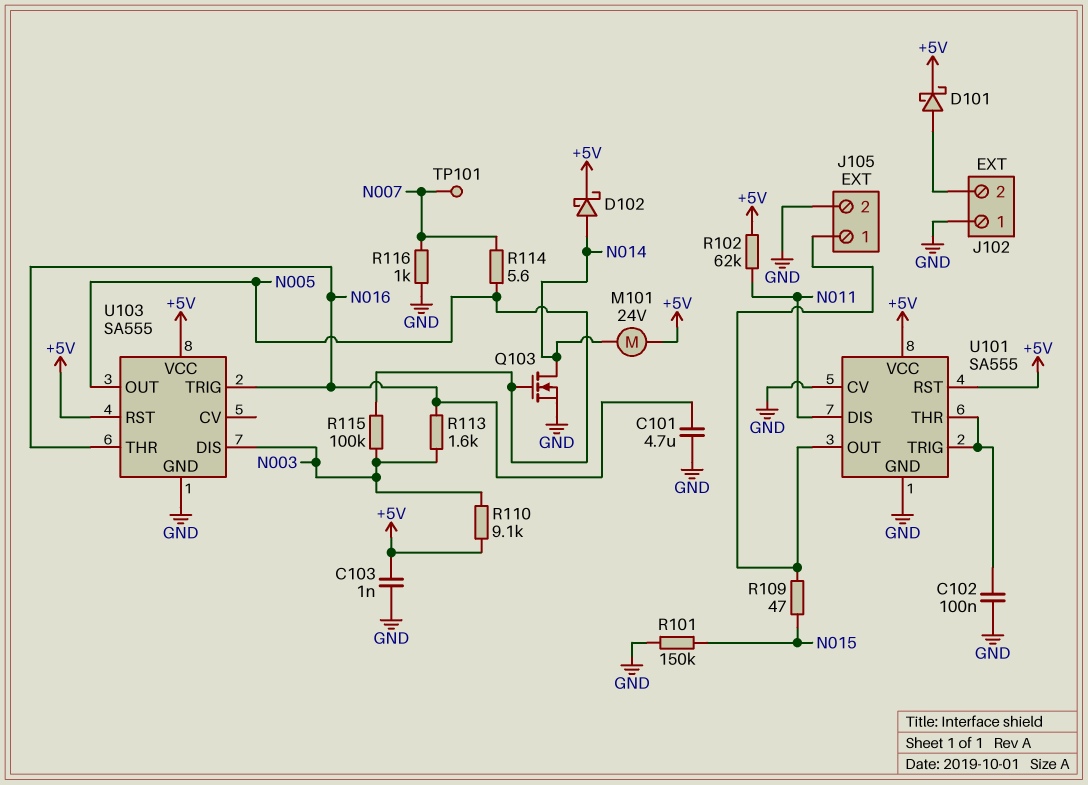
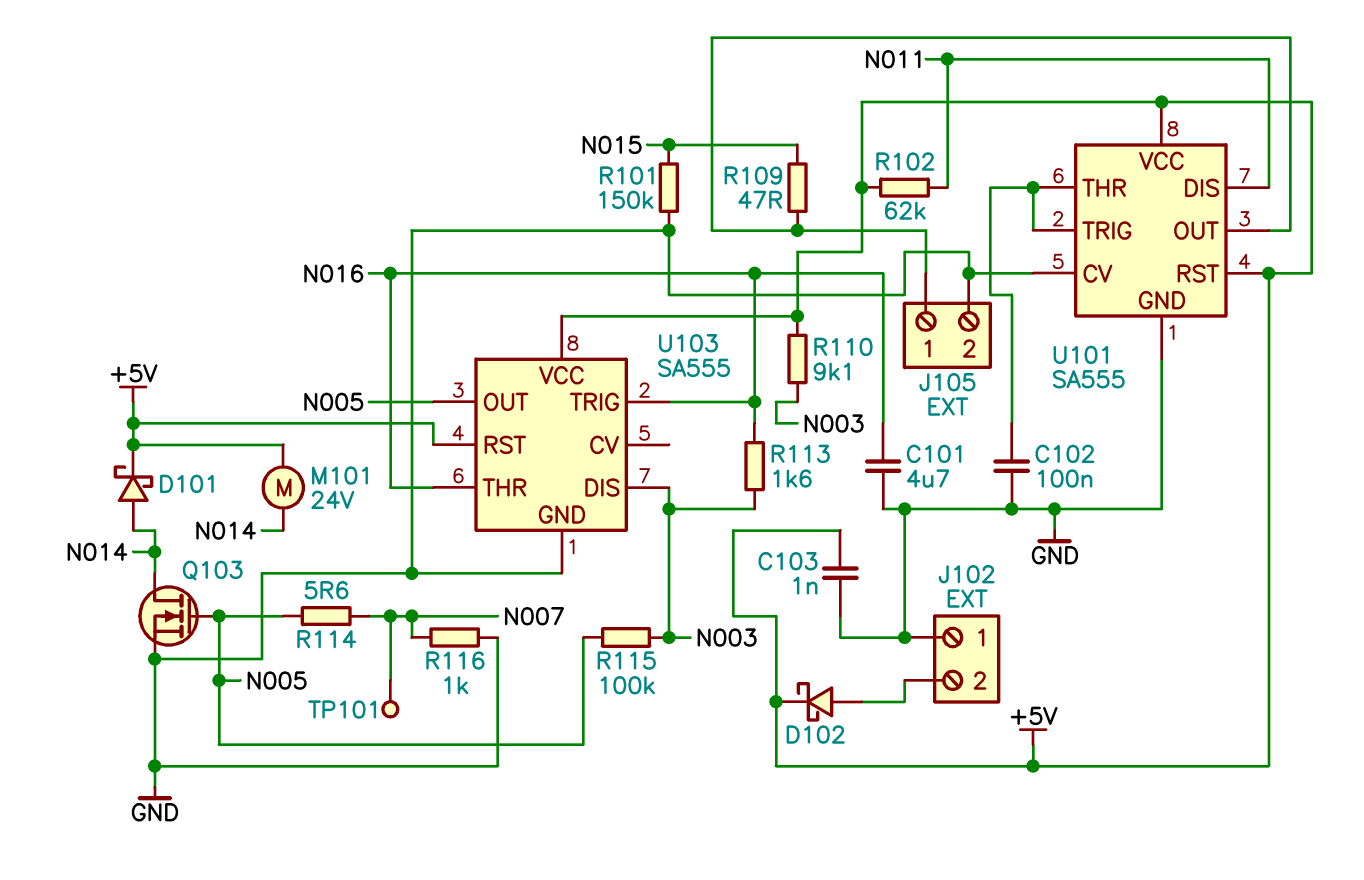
D101: schottky (A J102/2, K +5V) -> schottky (A N014, K +5V)
D102: schottky (A N014, K +5V) -> schottky (A J102/2, K +5V)

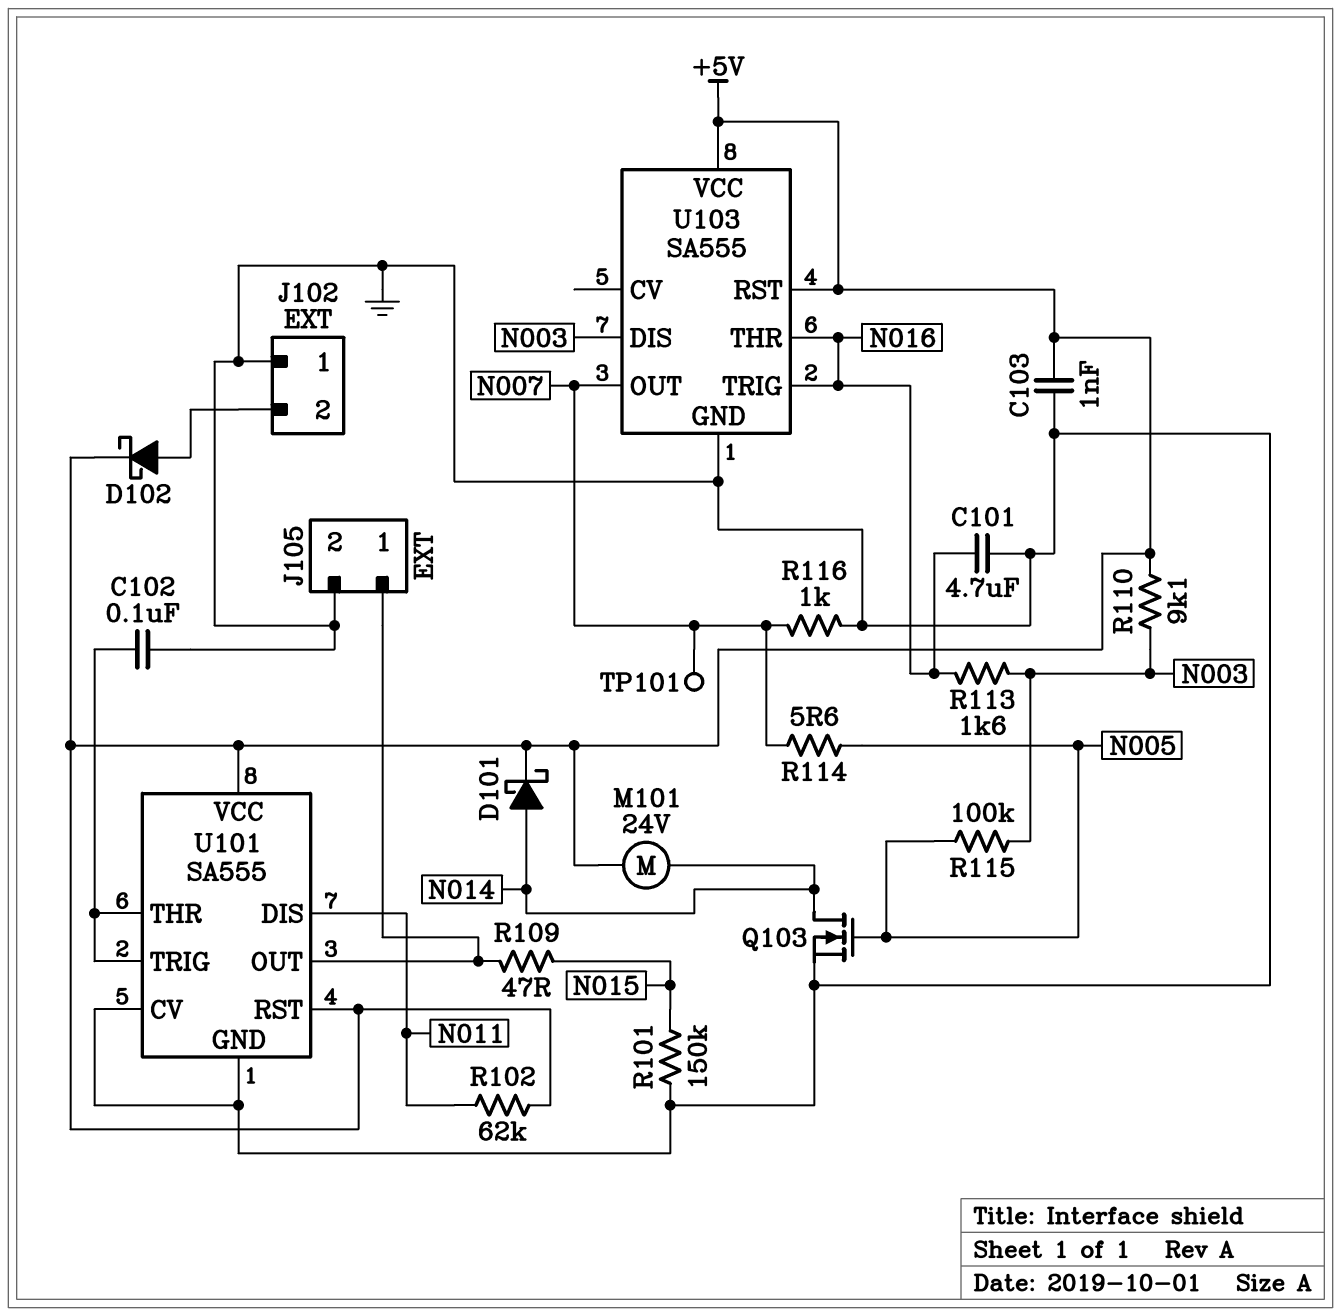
U103 pin OUT: N005 -> N007

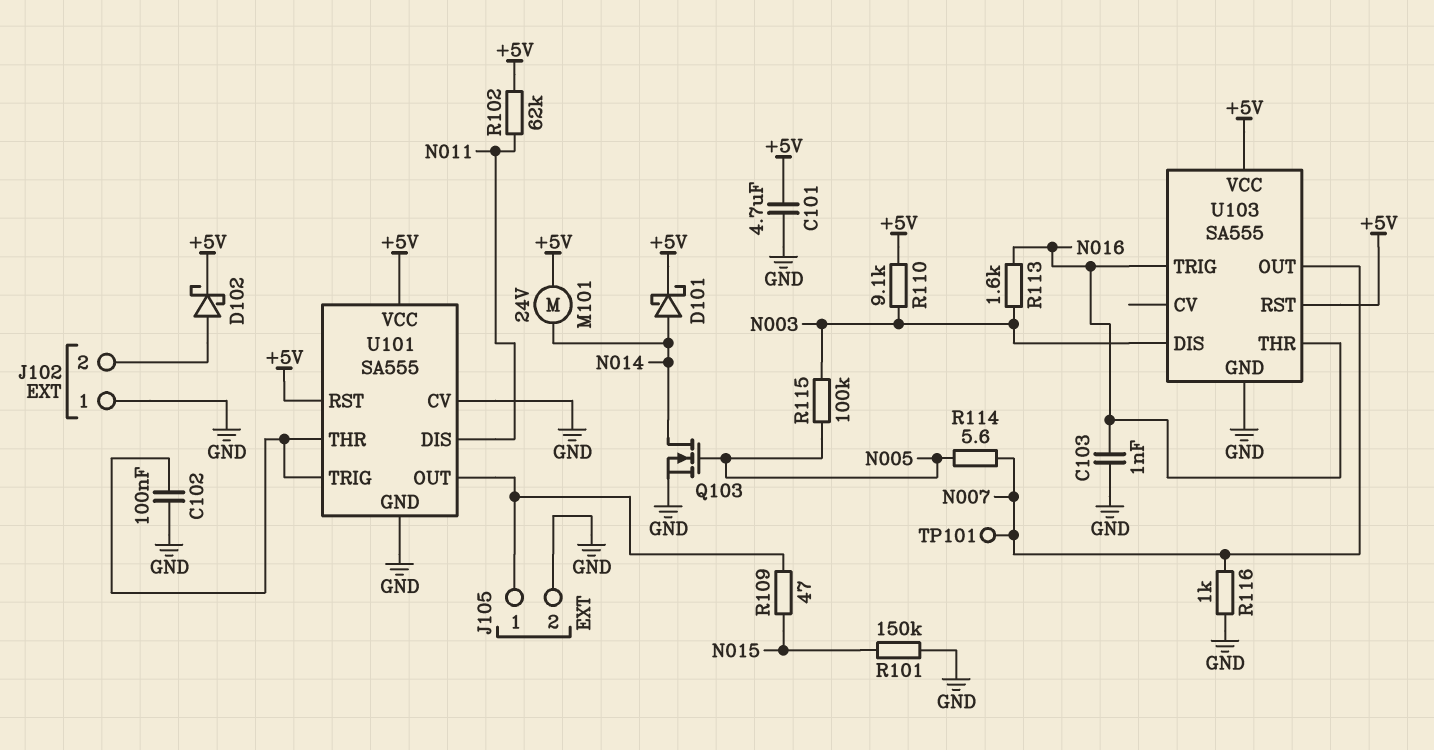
C101: 4.7uF (GND, N016) -> 4.7uF (+5V, GND)
C103: 1nF (+5V, GND) -> 1nF (GND, N016)

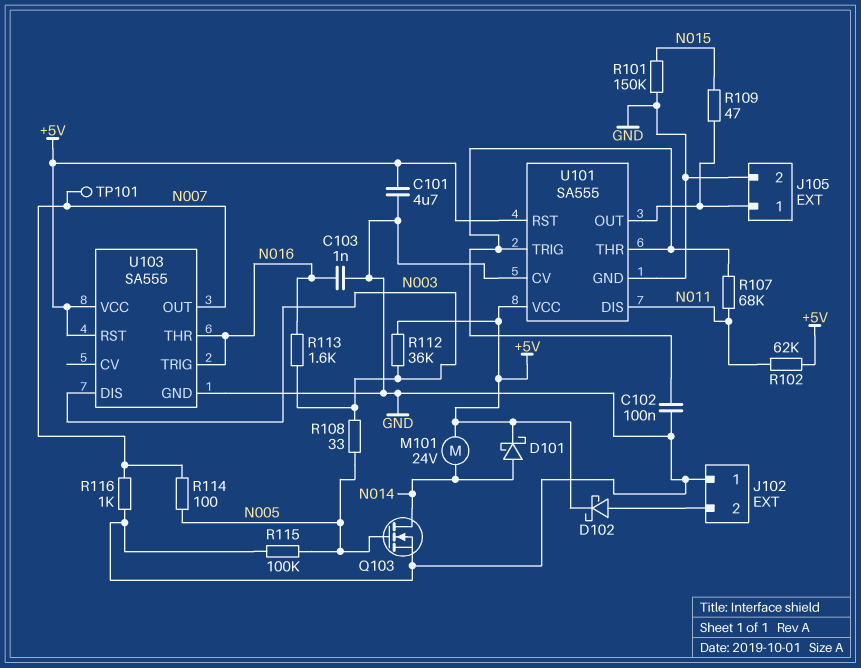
R107: none -> 68k (N011, U101/THR)
R108: none -> 33 (N003, N005)
R110: 9.1k (+5V, N003) -> none
R112: none -> 36k (+5V, N003)
R114: 5.6 (N005, N007) -> 100 (N005, N007)
R115: 100k (N003, N005) -> 100k (GND, N005)

